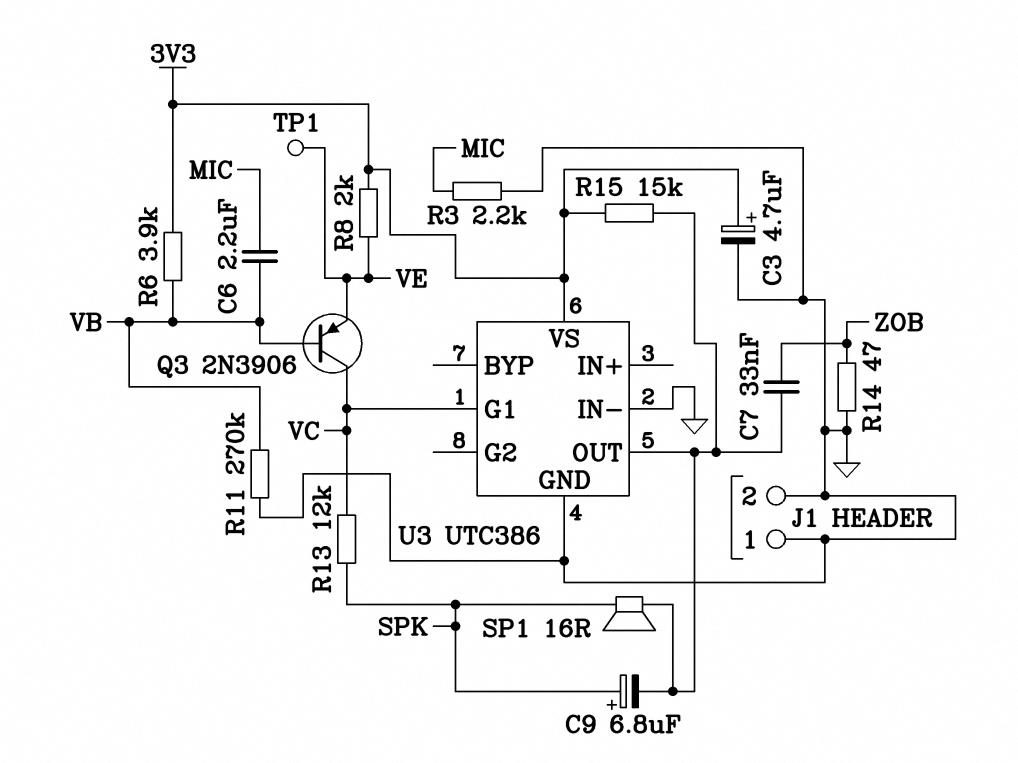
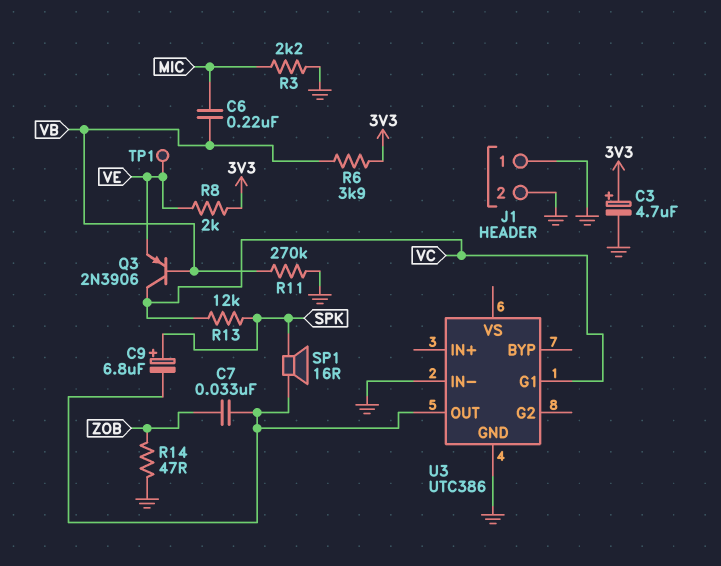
C6: 2.2uF (MIC, VB) -> 220nF (MIC, VB)
R15: 15k (3V3, U3/OUT) -> none
U3 pin VS: 3V3 -> none

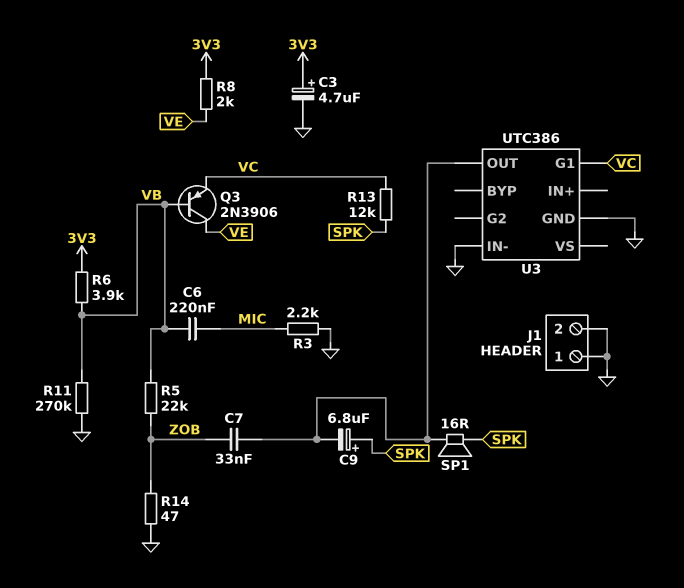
Q3: PNP 2N3906 (B VB, C VC, E VE) -> PNP 2N3906 (B VB, C VE, E VC)
R5: none -> 22k (VB, ZOB)
TP1: test point (VE) -> none

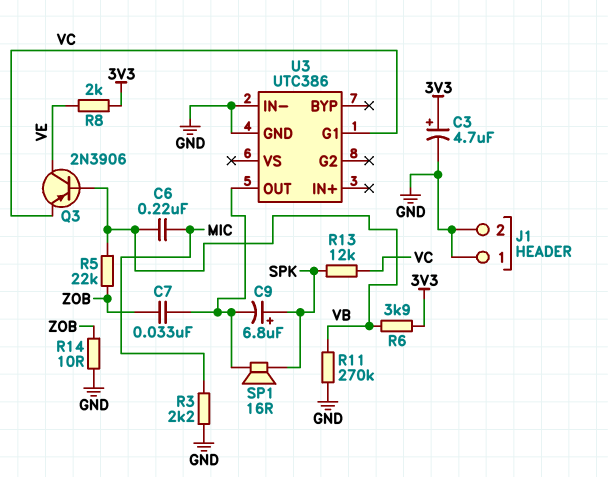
R14: 47 (GND, ZOB) -> 10 (GND, ZOB)

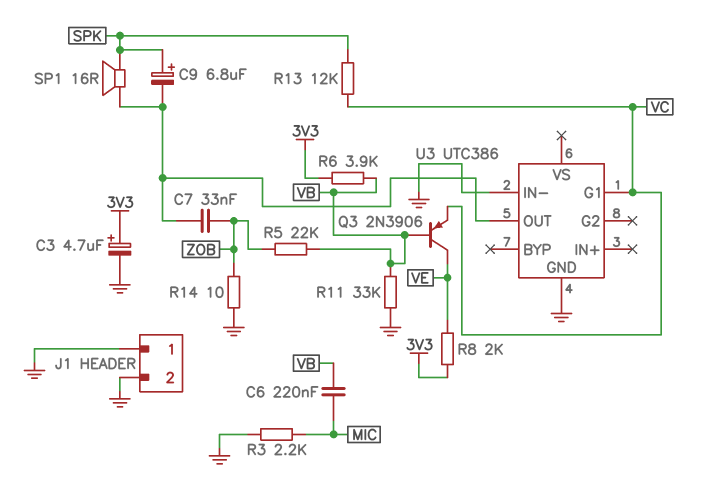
R11: 270k (GND, VB) -> 33k (GND, VB)

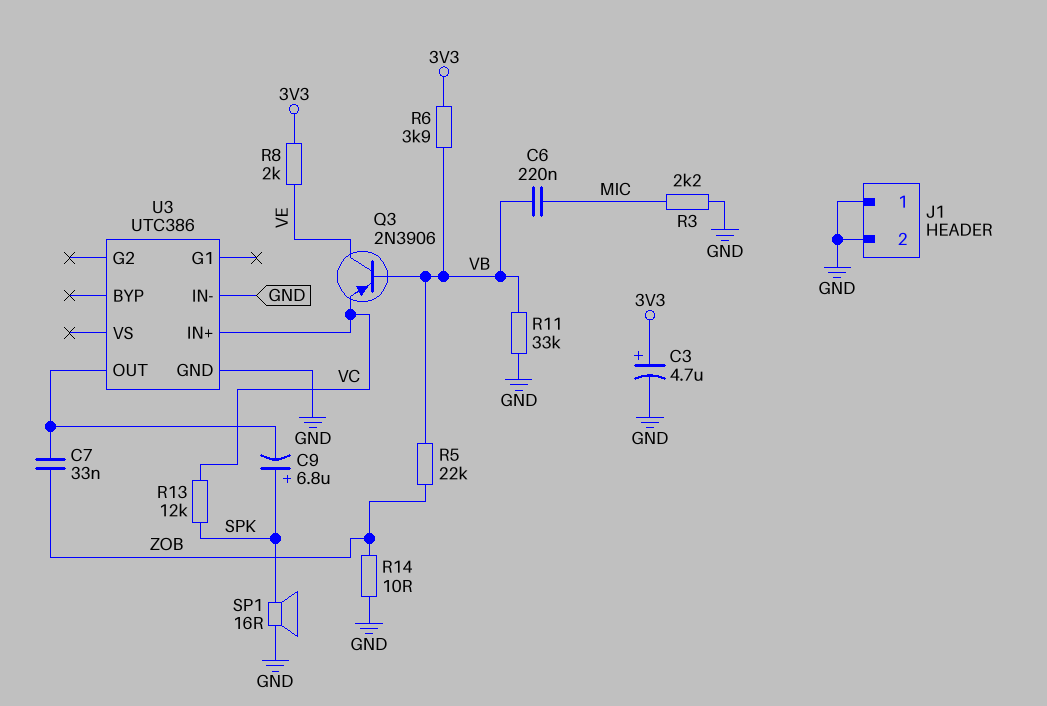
SP1: speaker 16R (SPK, U3/OUT) -> speaker 16R (GND, SPK)
U3 pin G1: VC -> none
U3 pin IN+: none -> VC

